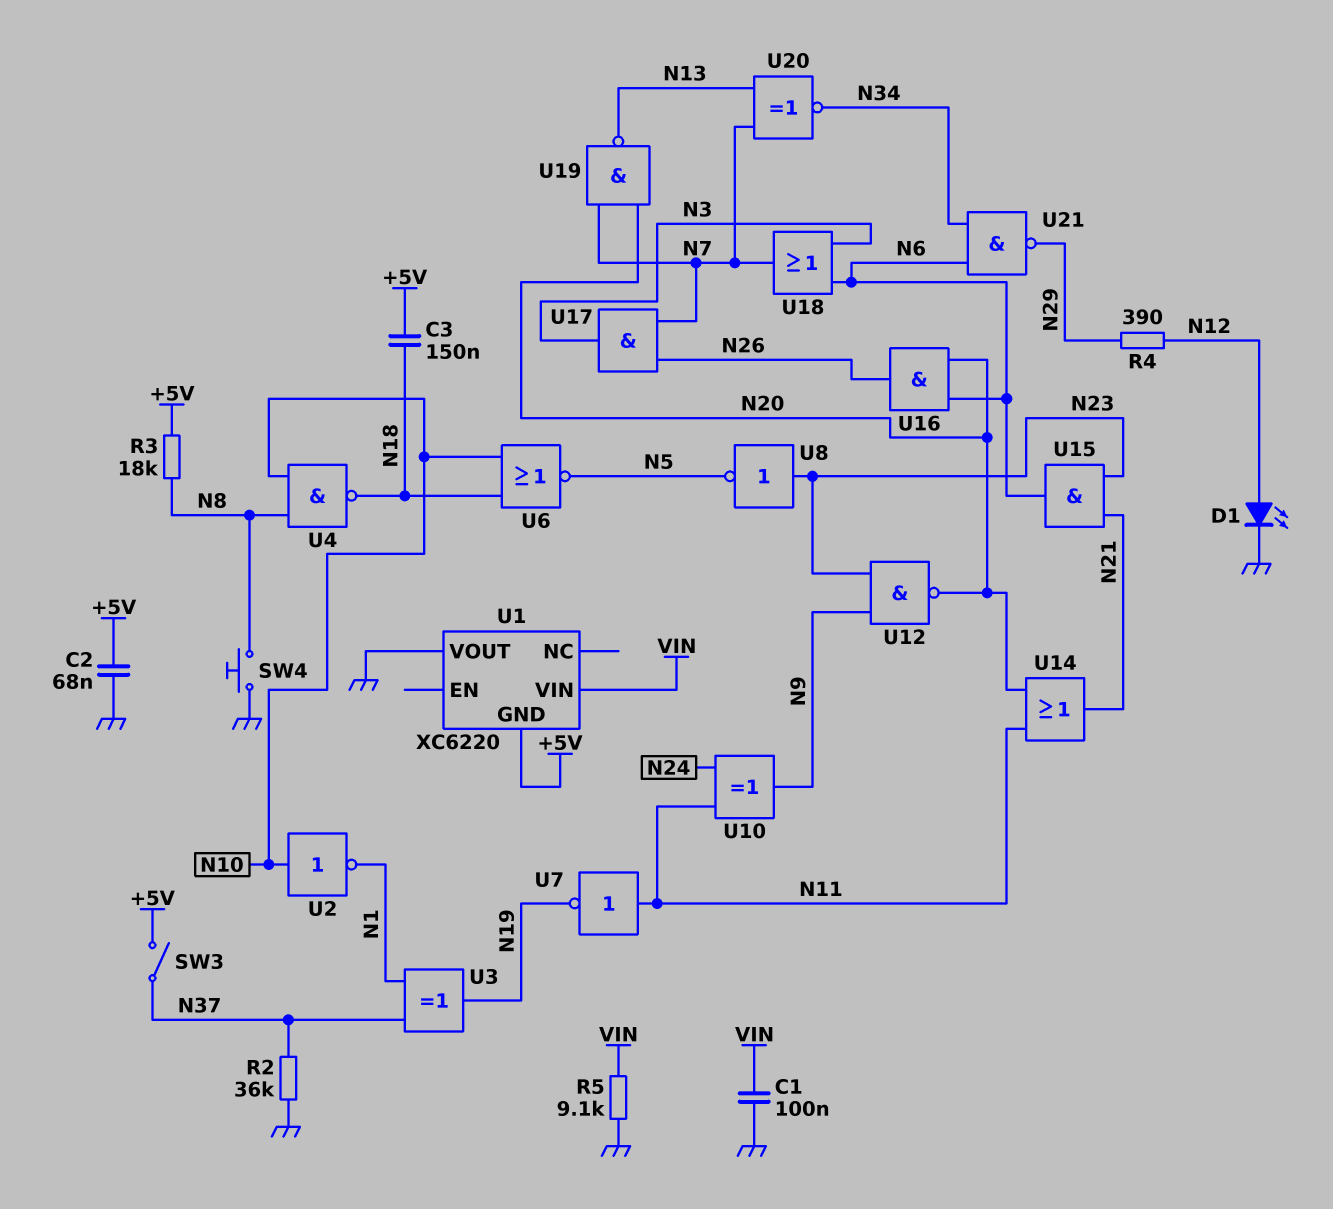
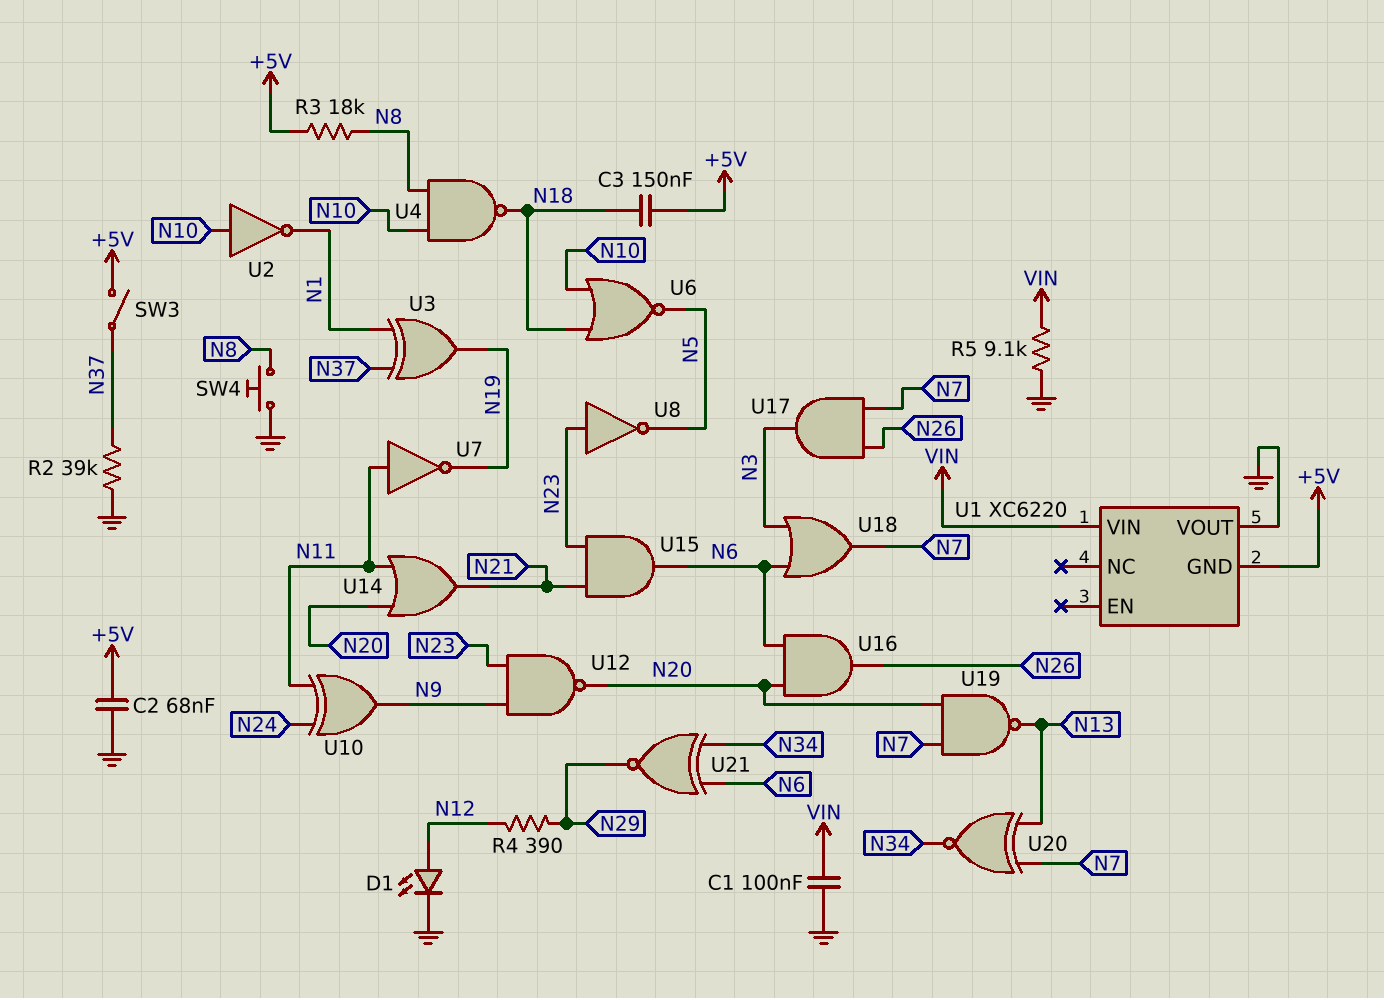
R2: 36k (GND, N37) -> 39k (GND, N37)
U21: NAND (in N6, in N34, out N29) -> XNOR (in N6, in N34, out N29)

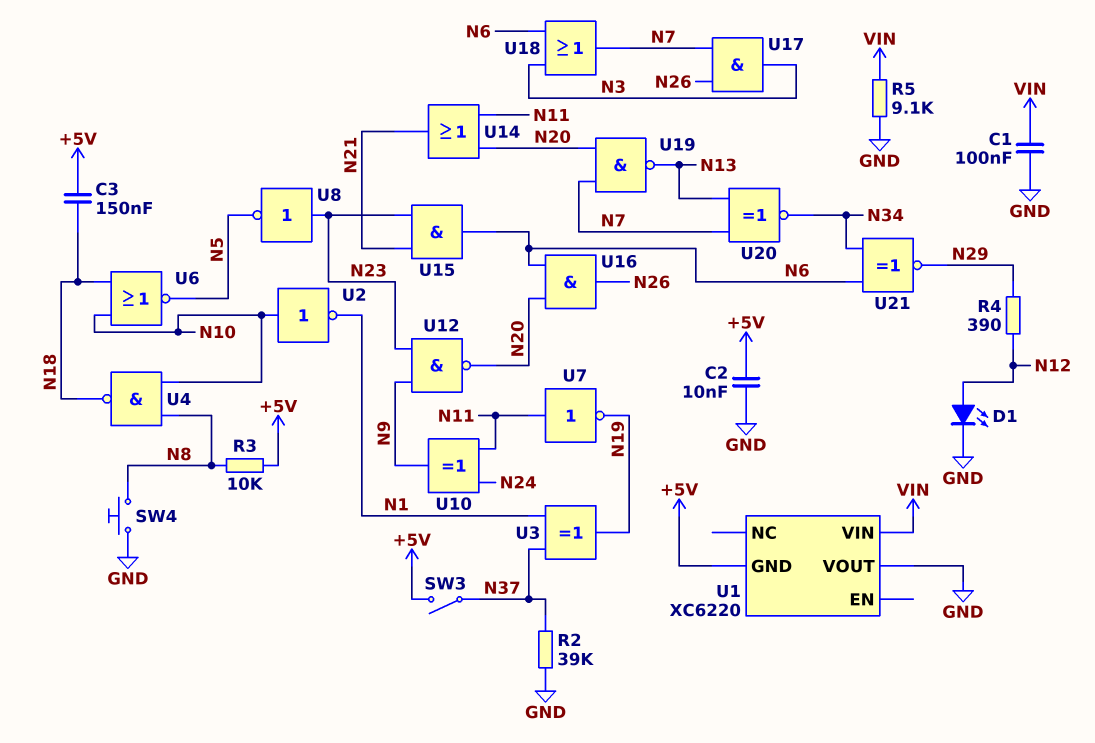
C2: 68nF (+5V, GND) -> 10nF (+5V, GND)
R3: 18k (+5V, N8) -> 10k (+5V, N8)

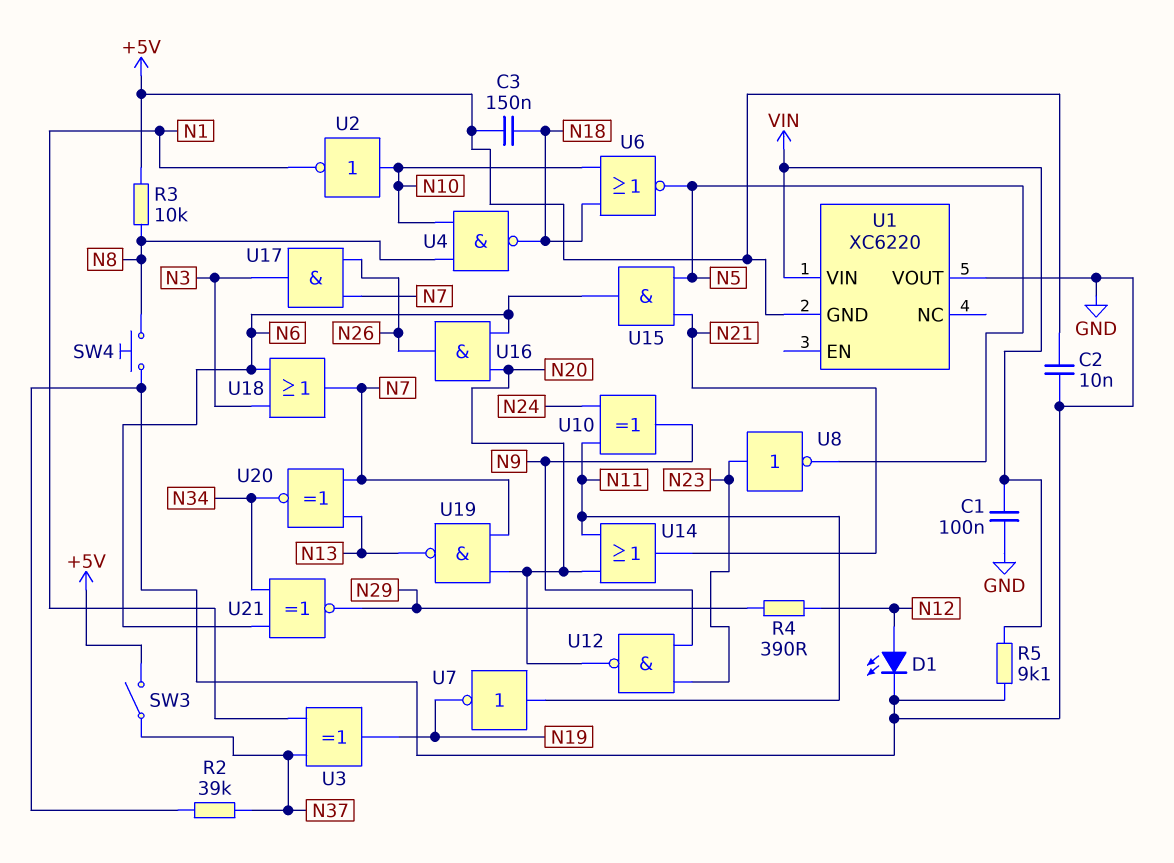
U15: AND (in N21, in N23, out N6) -> AND (in N5, in N21, out N6)

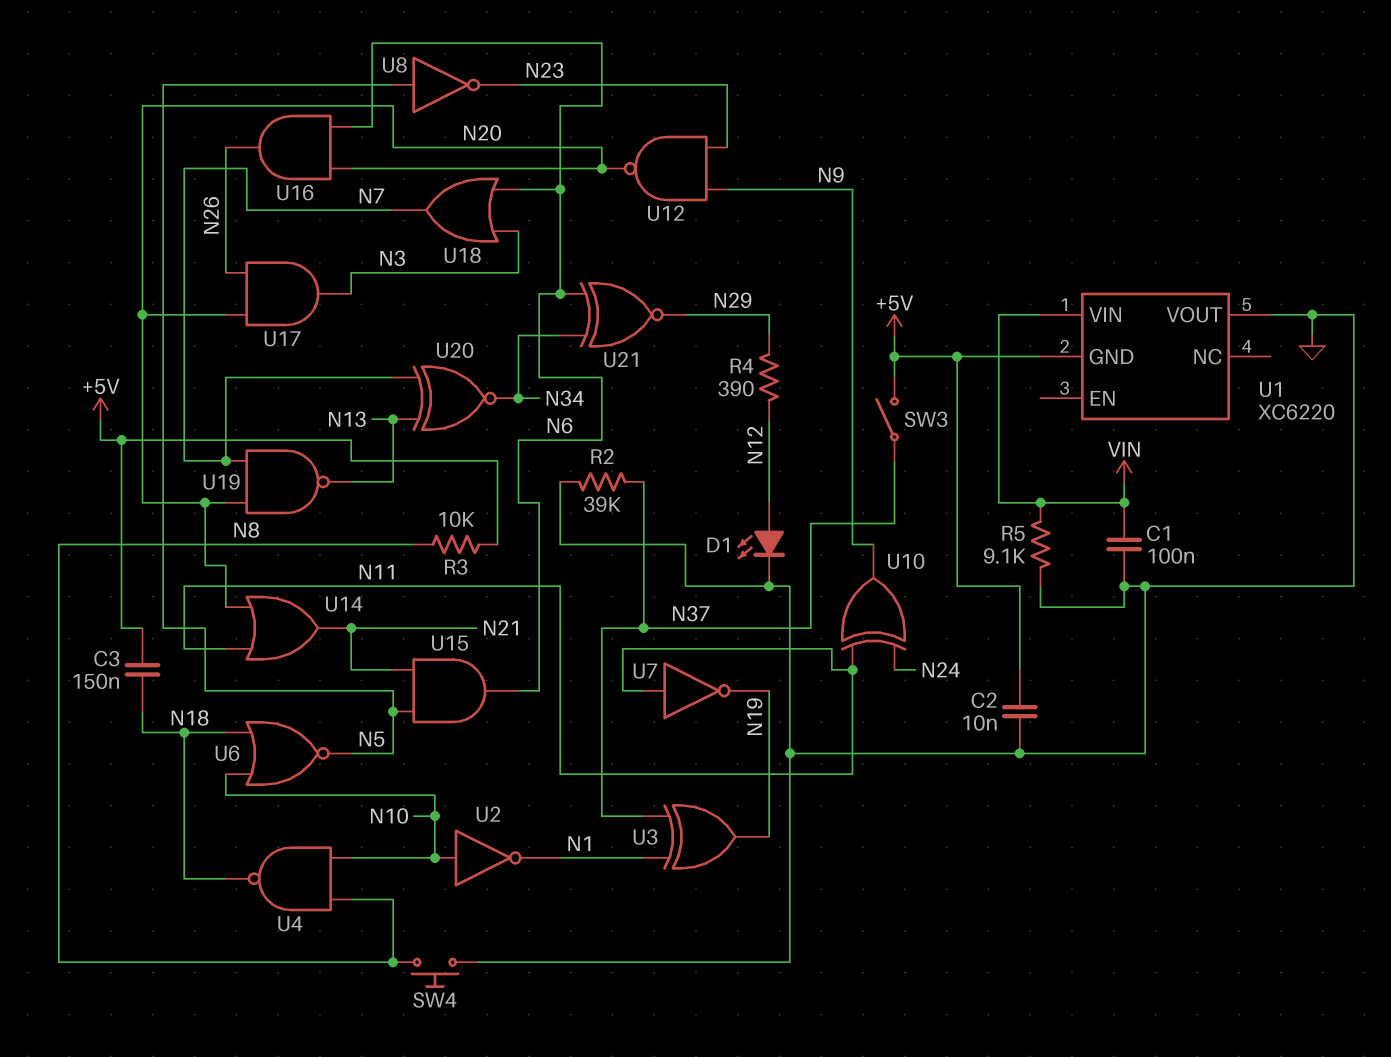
U8: NOT (in N23, out N5) -> NOT (in N5, out N23)
U17: AND (in N7, in N26, out N3) -> AND (in N20, in N26, out N3)

